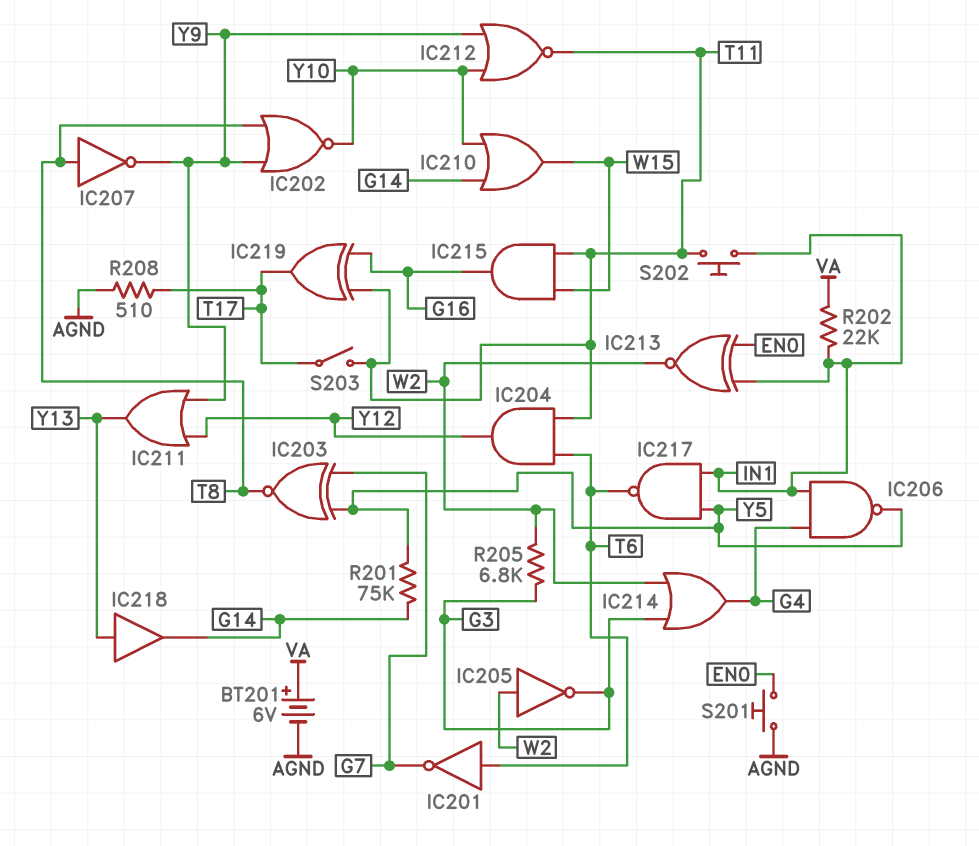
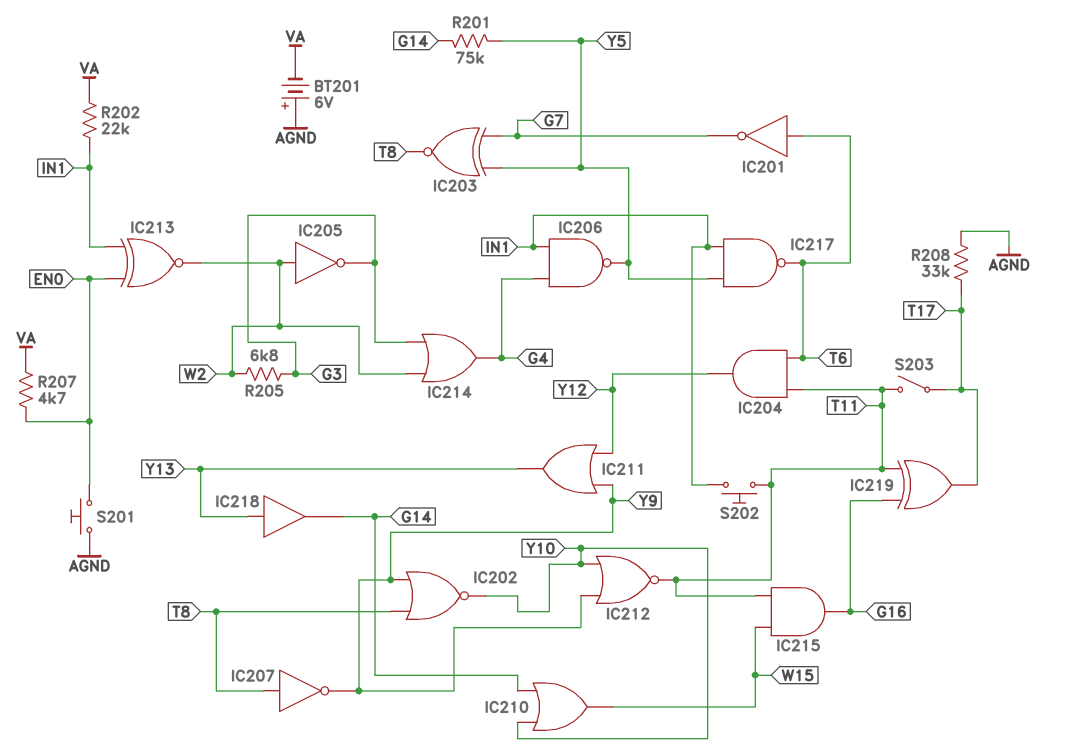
BT201: 6V (plus VA, minus AGND) -> 6V (plus AGND, minus VA)
R207: none -> 4.7k (EN0, VA)
R208: 510 (AGND, T17) -> 33k (AGND, T17)

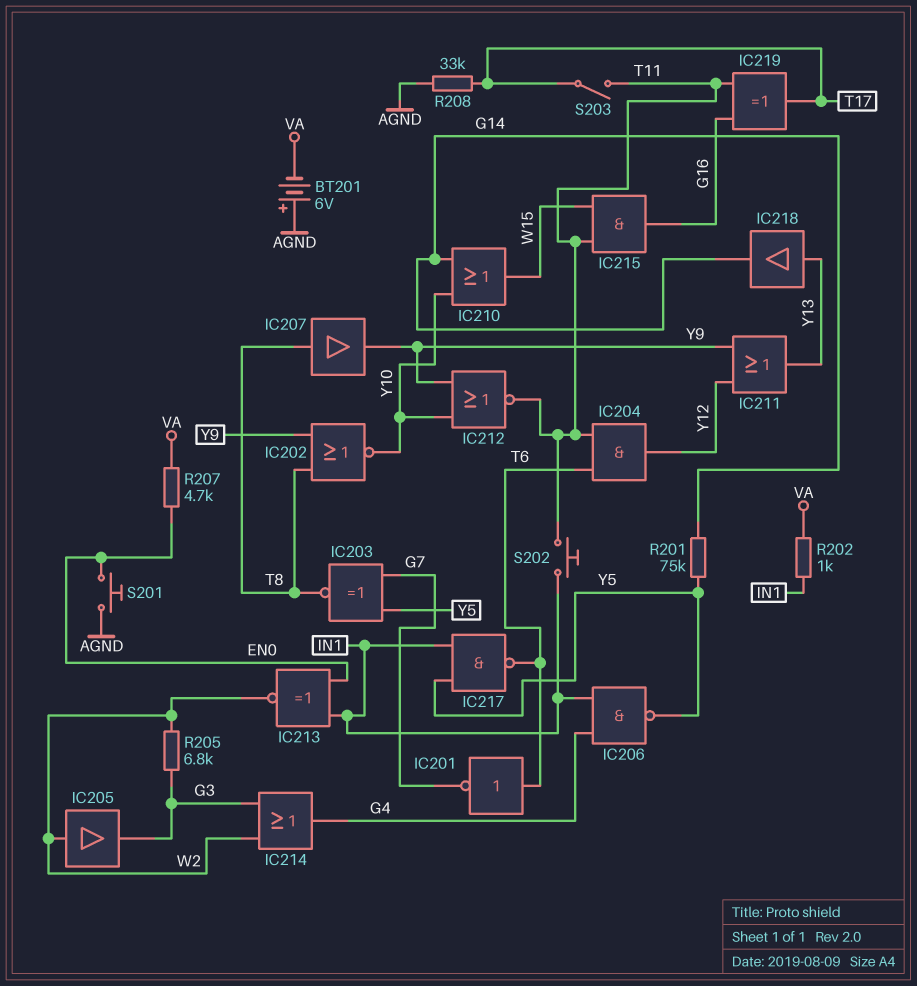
IC205: NOT (in W2, out G3) -> buffer (in W2, out G3)
IC207: NOT (in T8, out Y9) -> buffer (in T8, out Y9)
R202: 22k (IN1, VA) -> 1k (IN1, VA)

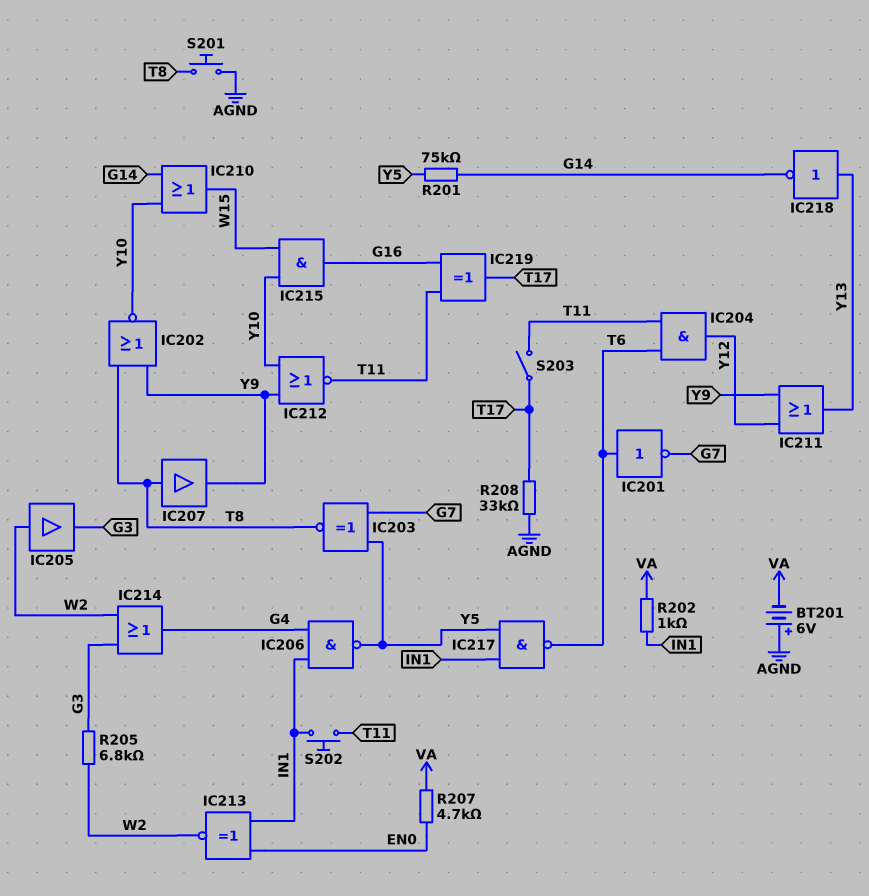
IC215: AND (in T11, in W15, out G16) -> AND (in W15, in Y10, out G16)
IC218: buffer (in Y13, out G14) -> NOT (in Y13, out G14)
S201: button (AGND, EN0) -> button (AGND, T8)

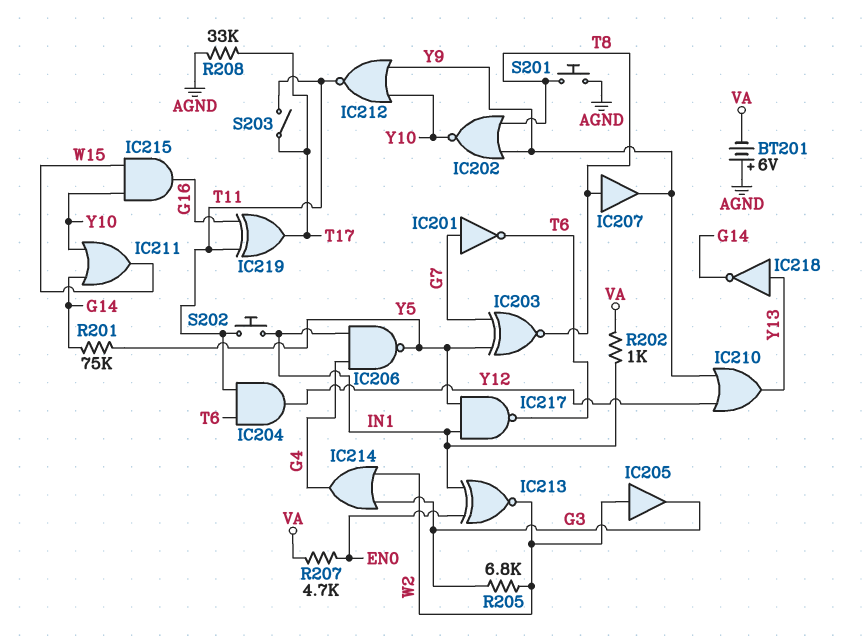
IC201: NOT (in T6, out G7) -> NOT (in G7, out T6)
IC210: OR (in G14, in Y10, out W15) -> OR (in Y9, in Y12, out Y13)
IC211: OR (in Y9, in Y12, out Y13) -> OR (in G14, in Y10, out W15)

